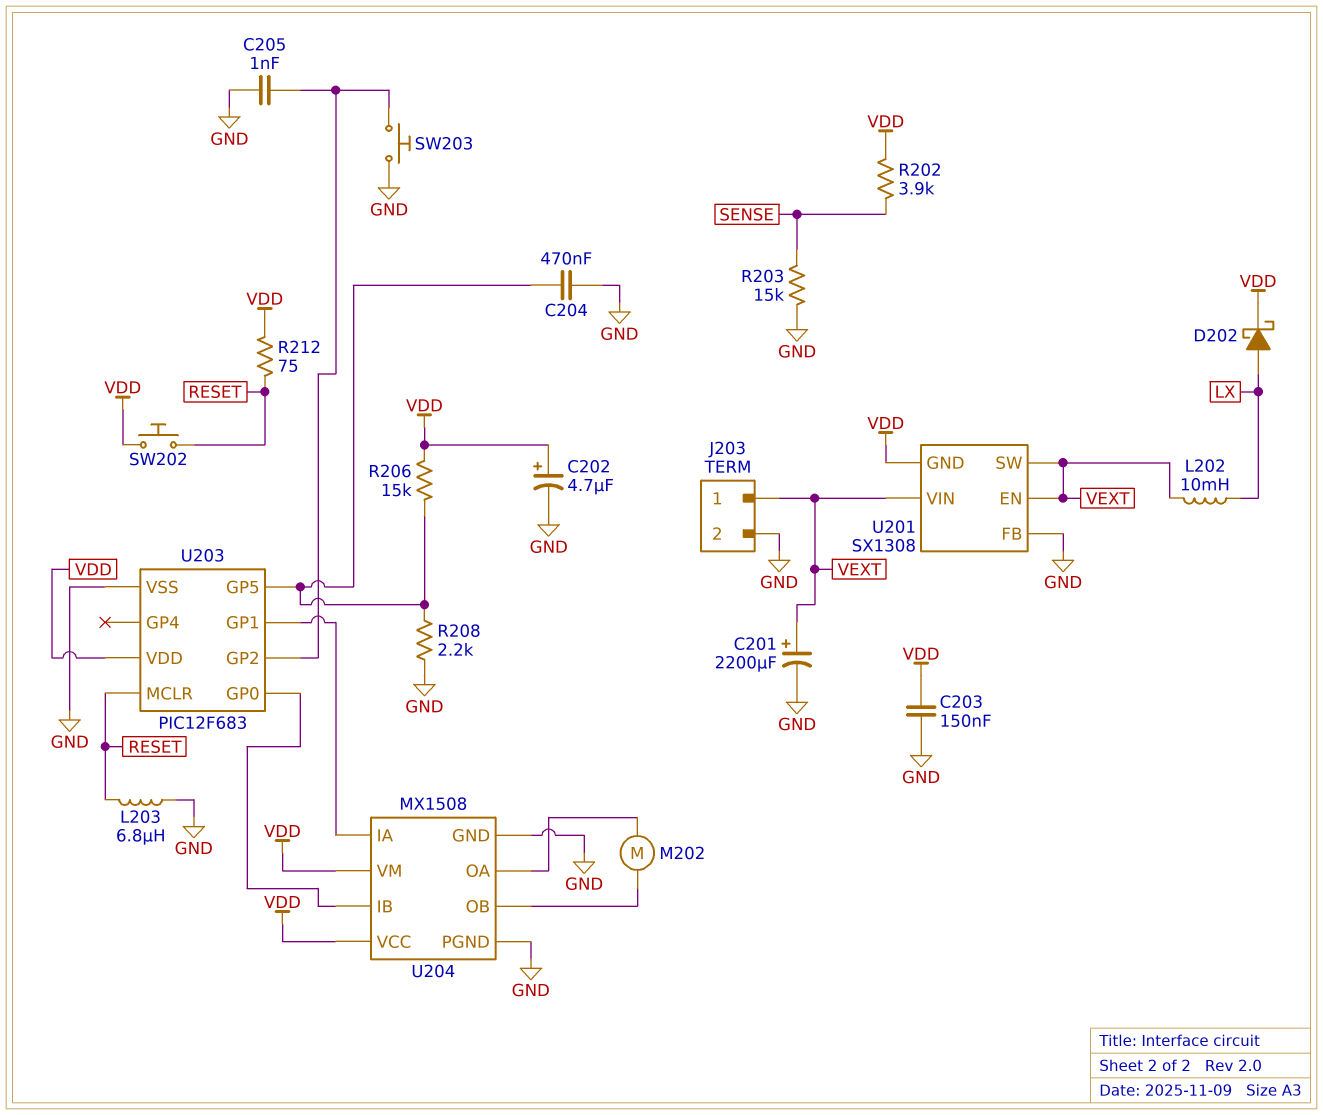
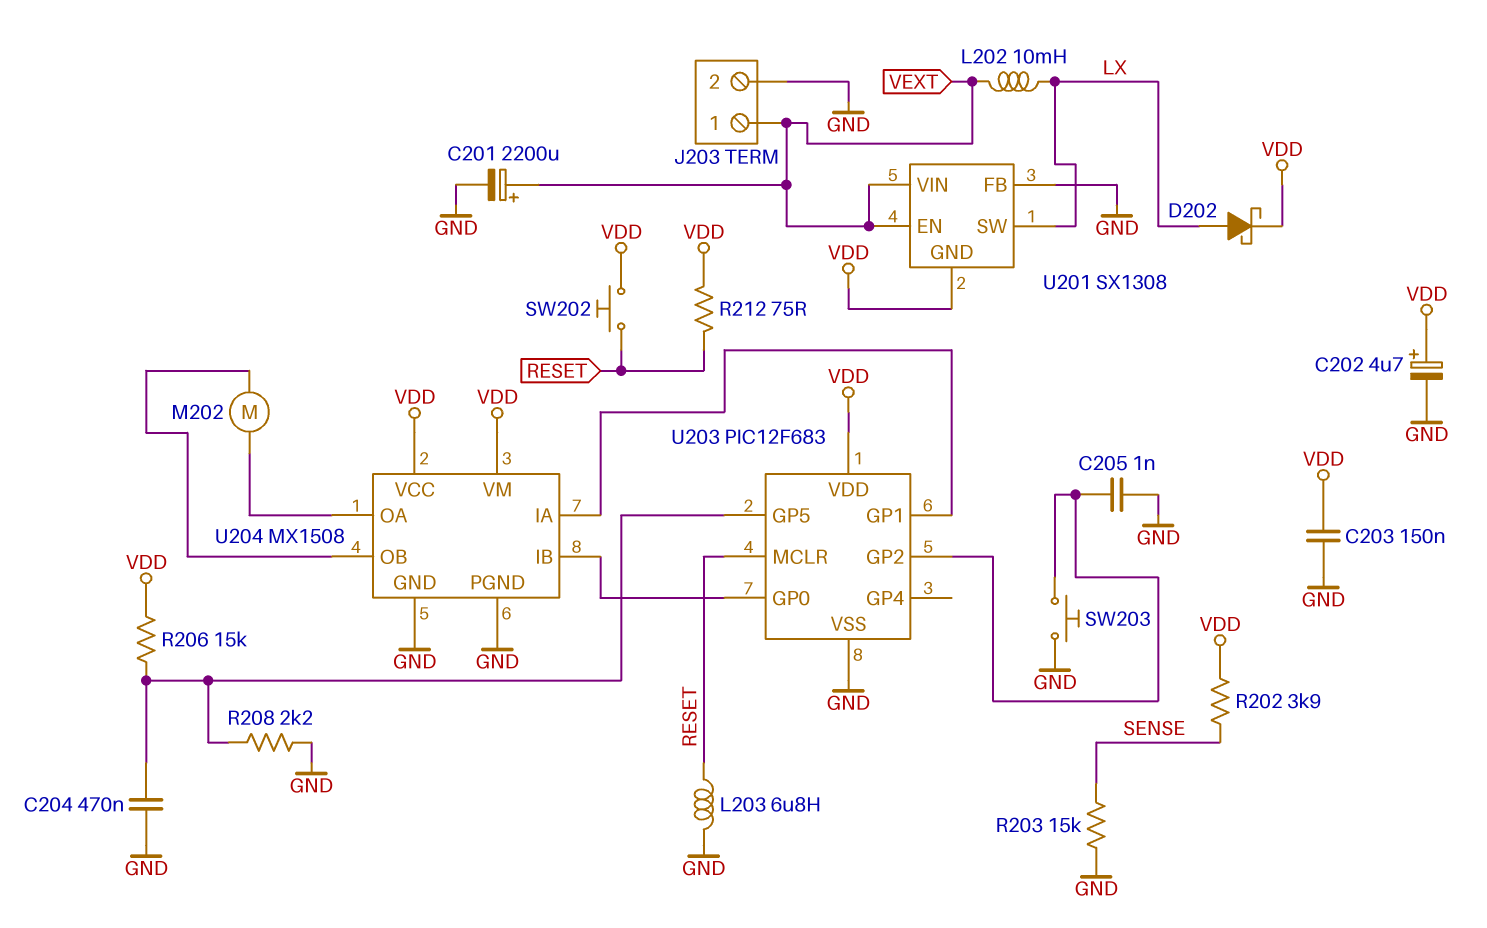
U201 pin SW: VEXT -> LX

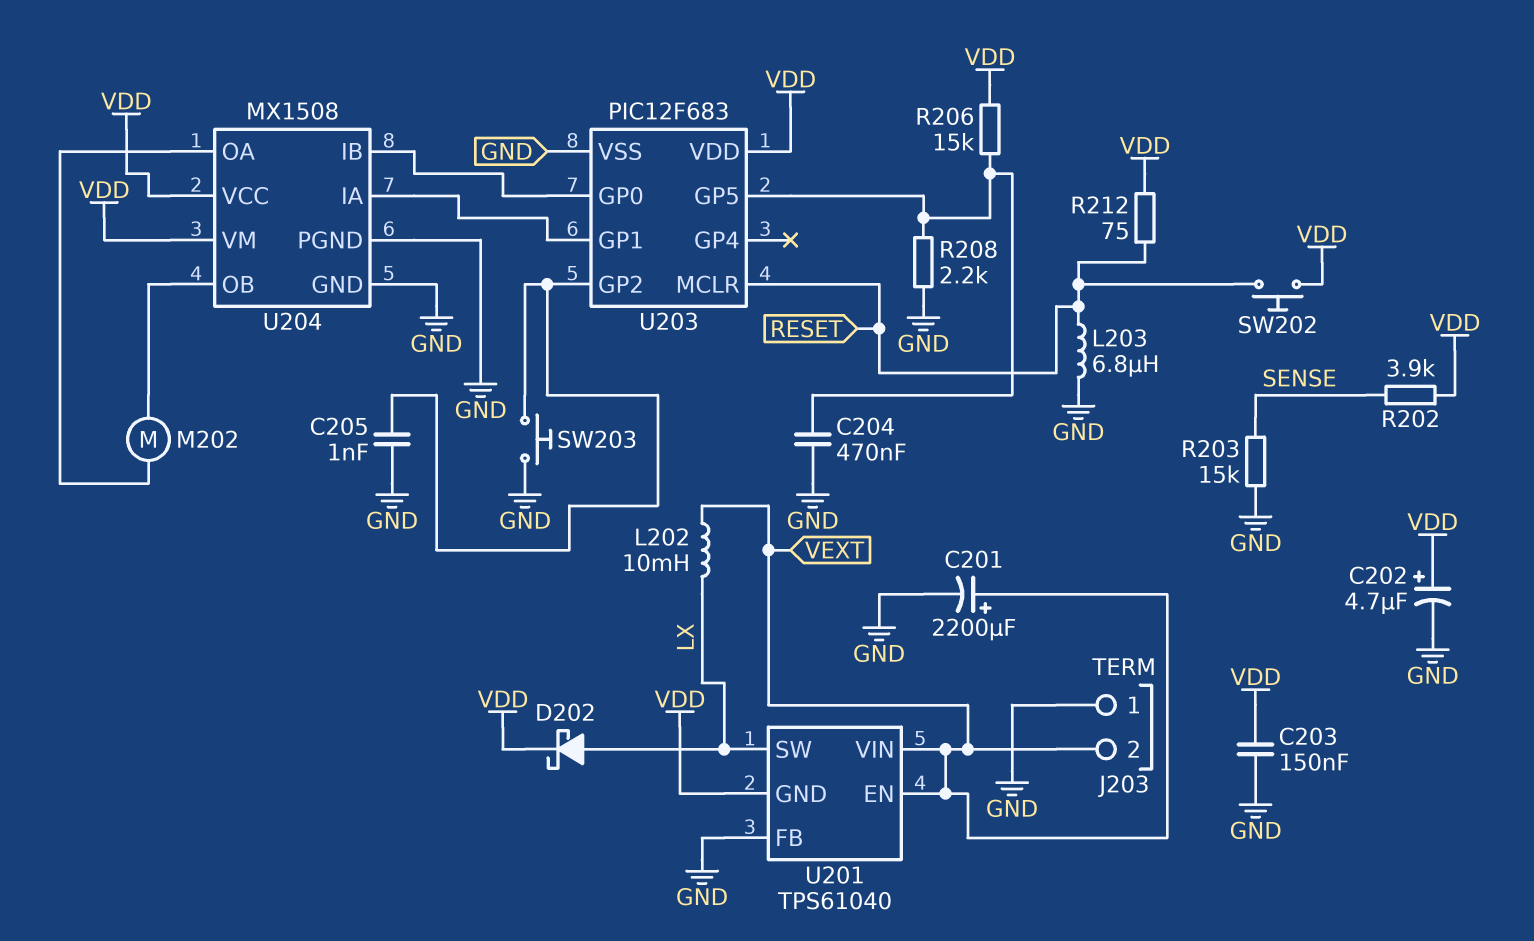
J203 pin 1: VEXT -> GND
J203 pin 2: GND -> VEXT
U201: SX1308 -> TPS61040

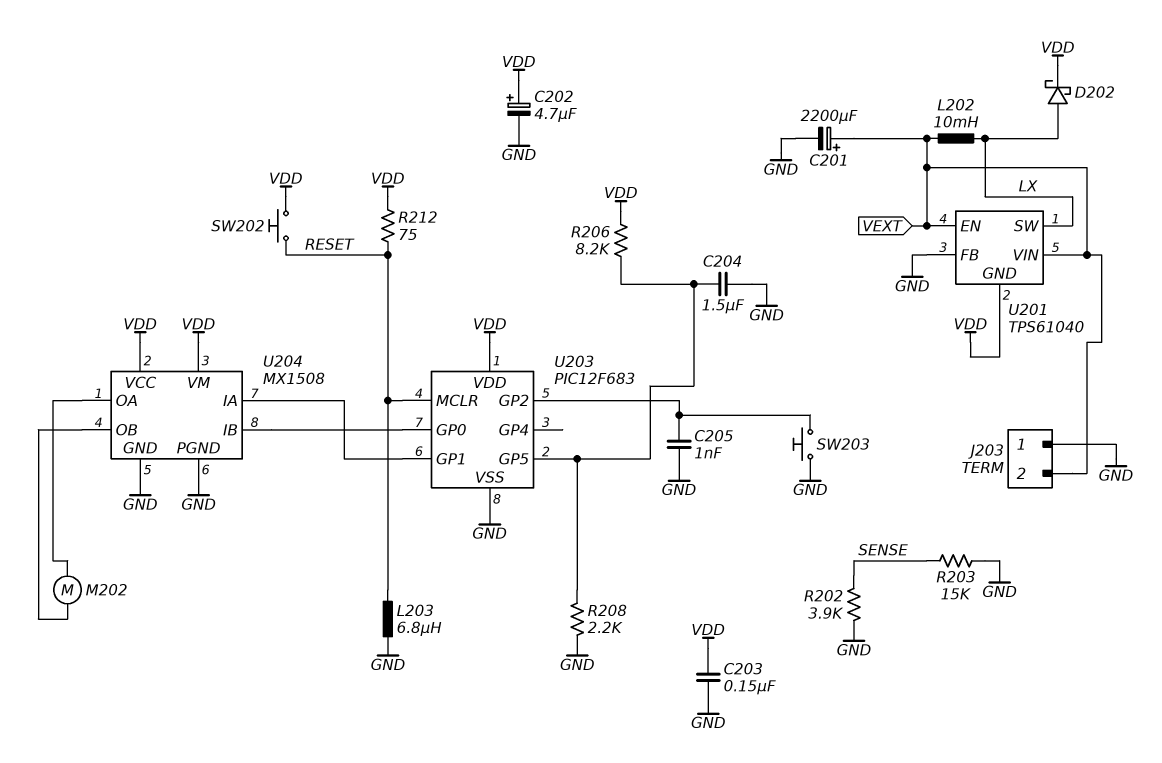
C204: 470nF (GND, U203/GP5) -> 1.5uF (GND, U203/GP5)
R202: 3.9k (SENSE, VDD) -> 3.9k (GND, SENSE)
R206: 15k (U203/GP5, VDD) -> 8.2k (U203/GP5, VDD)

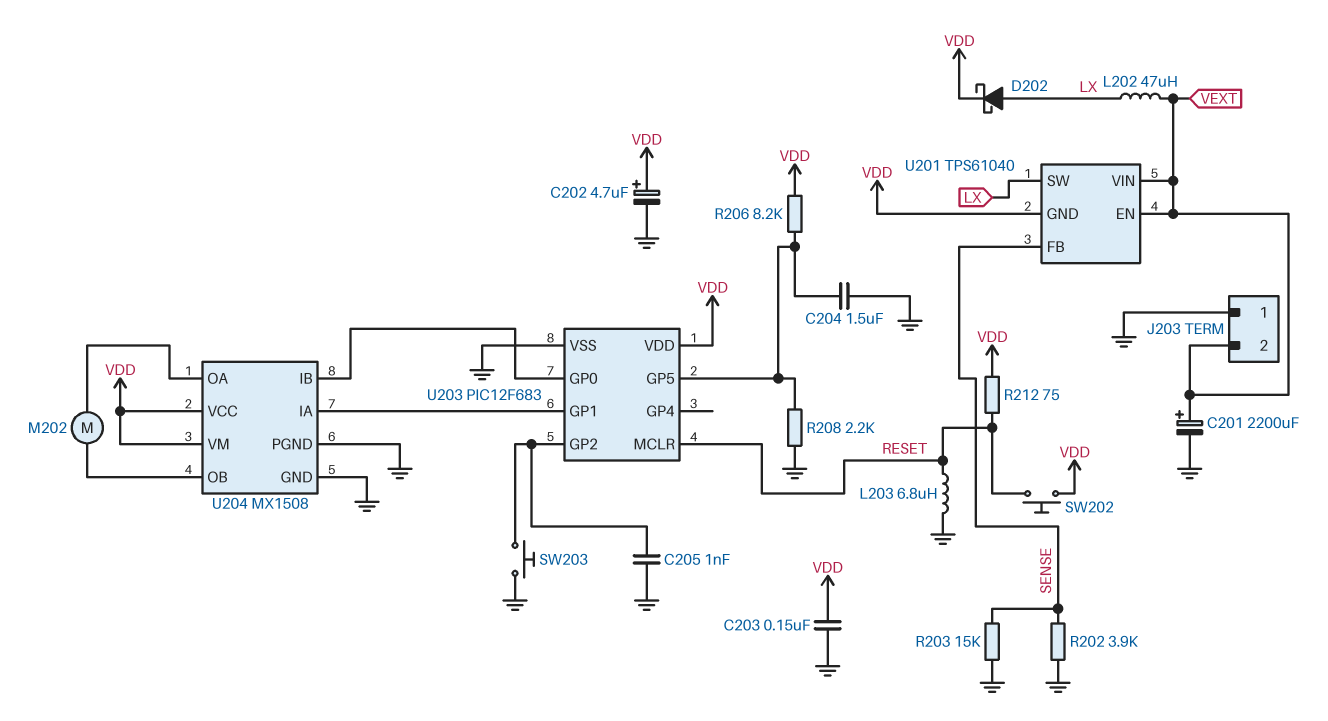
L202: 10mH (LX, VEXT) -> 47uH (LX, VEXT)
U201 pin FB: GND -> SENSE

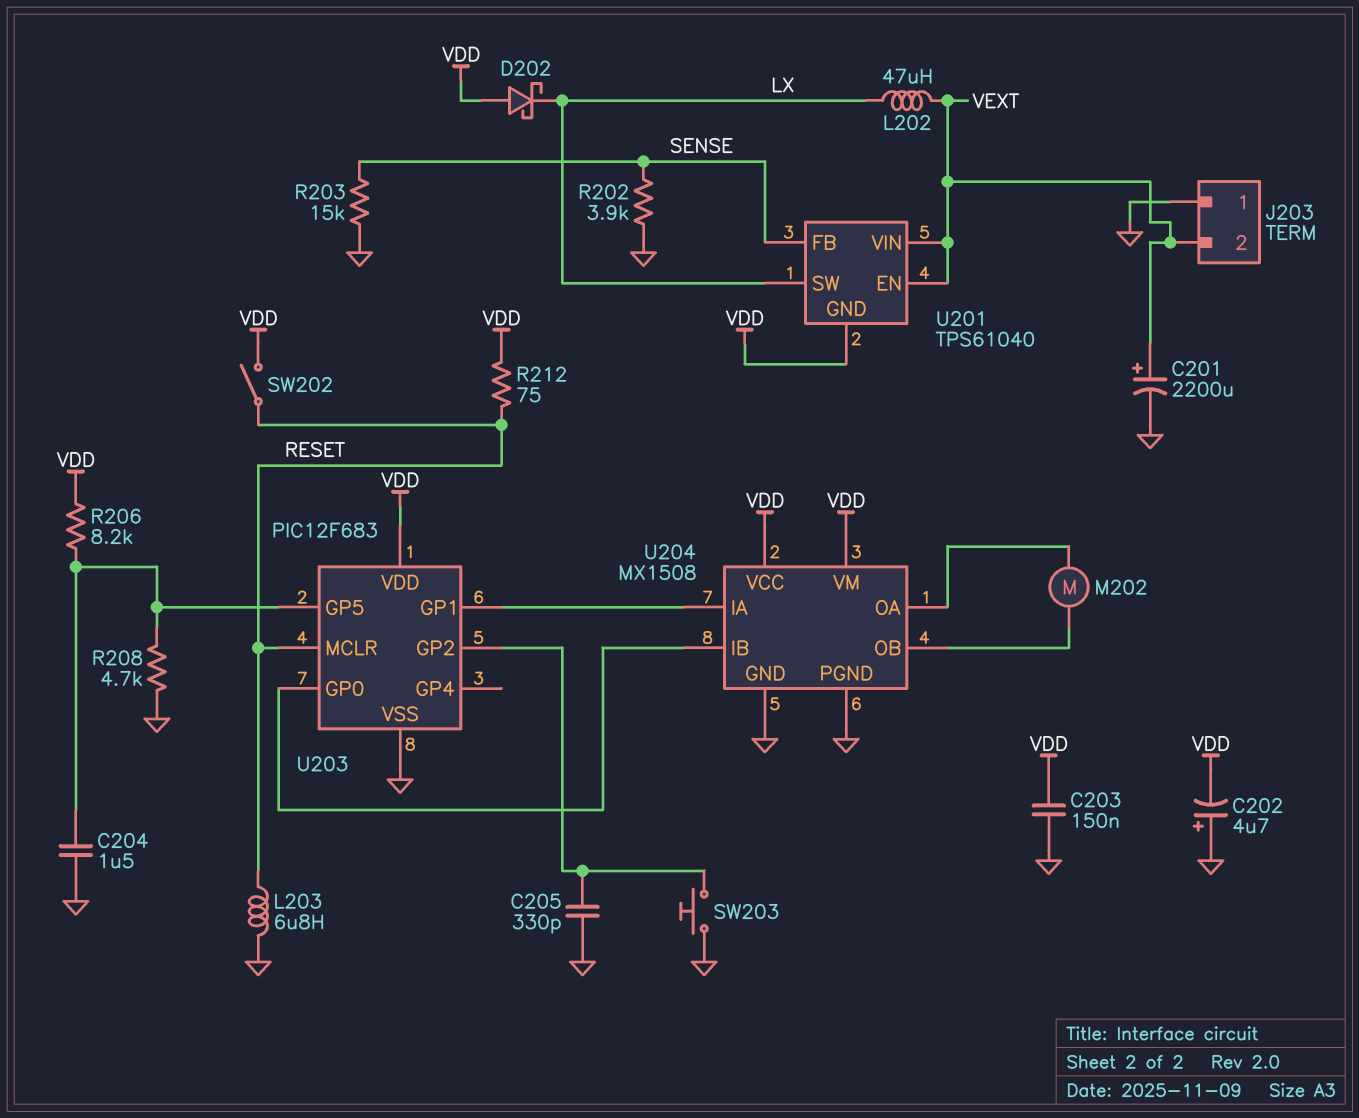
C202: 4.7uF (plus VDD, minus GND) -> 4.7uF (plus GND, minus VDD)
C205: 1nF (GND, U203/GP2) -> 330pF (GND, U203/GP2)
D202: schottky (A LX, K VDD) -> schottky (A VDD, K LX)
R208: 2.2k (GND, U203/GP5) -> 4.7k (GND, U203/GP5)
SW202: button (RESET, VDD) -> switch (RESET, VDD)

